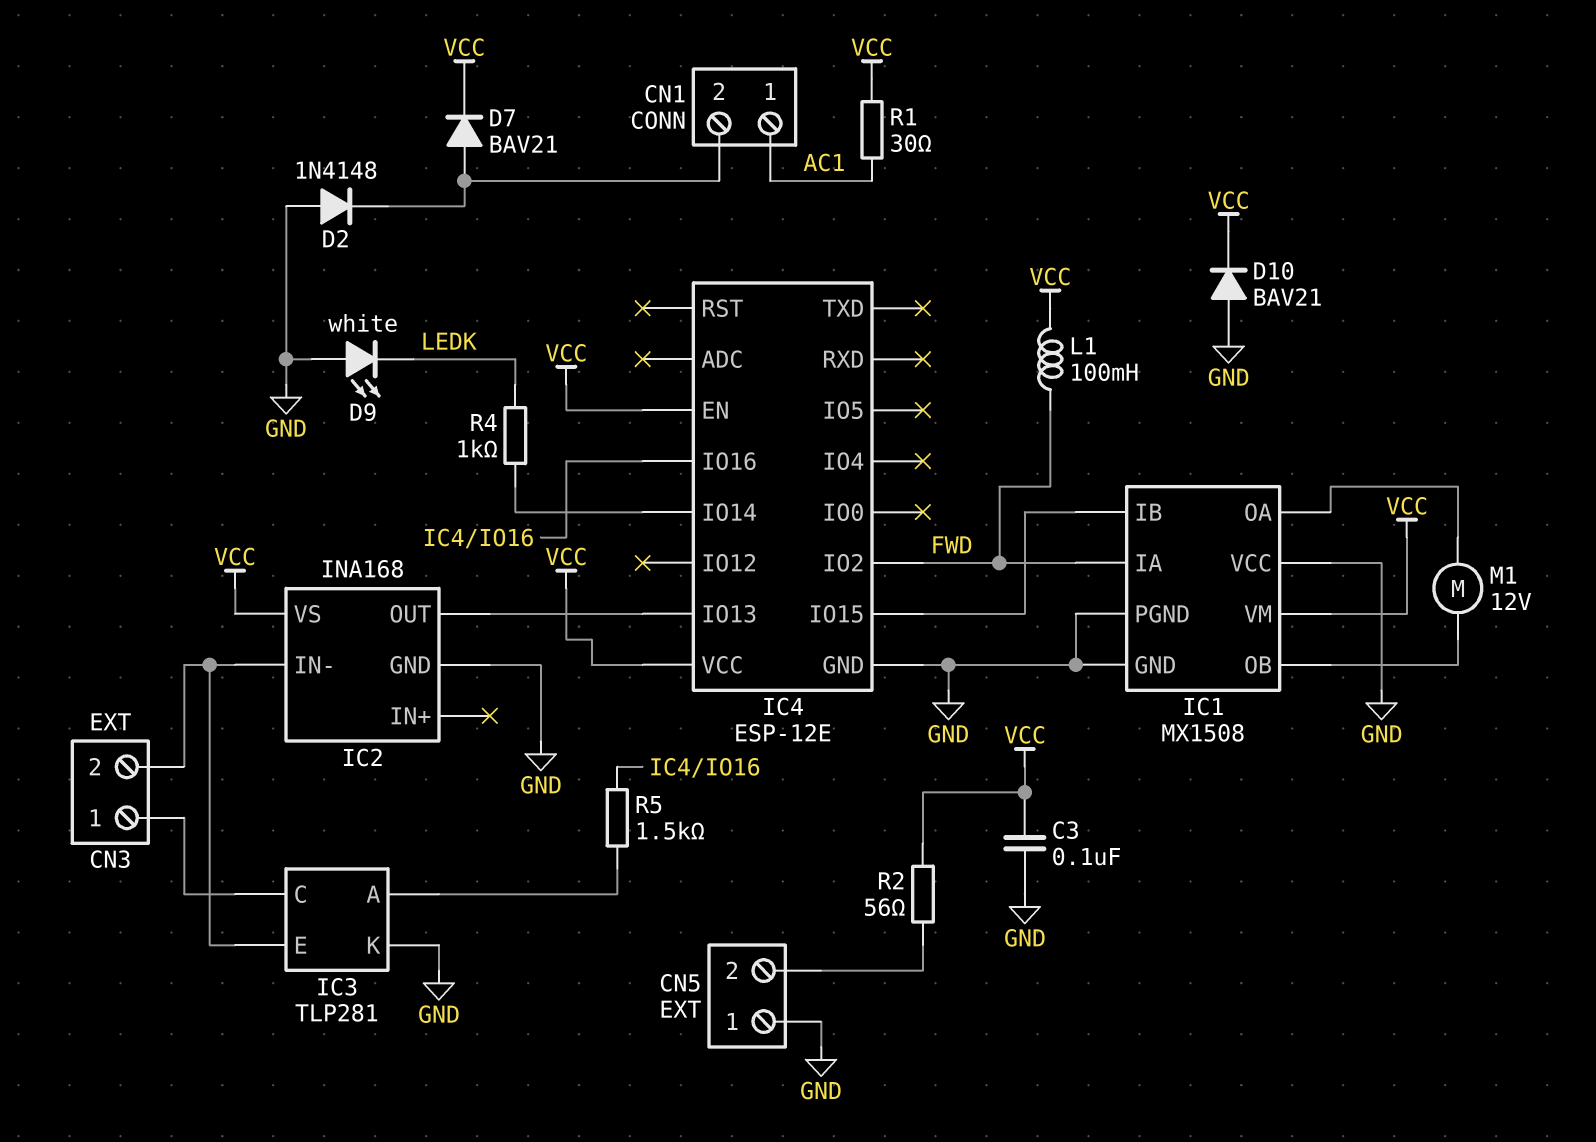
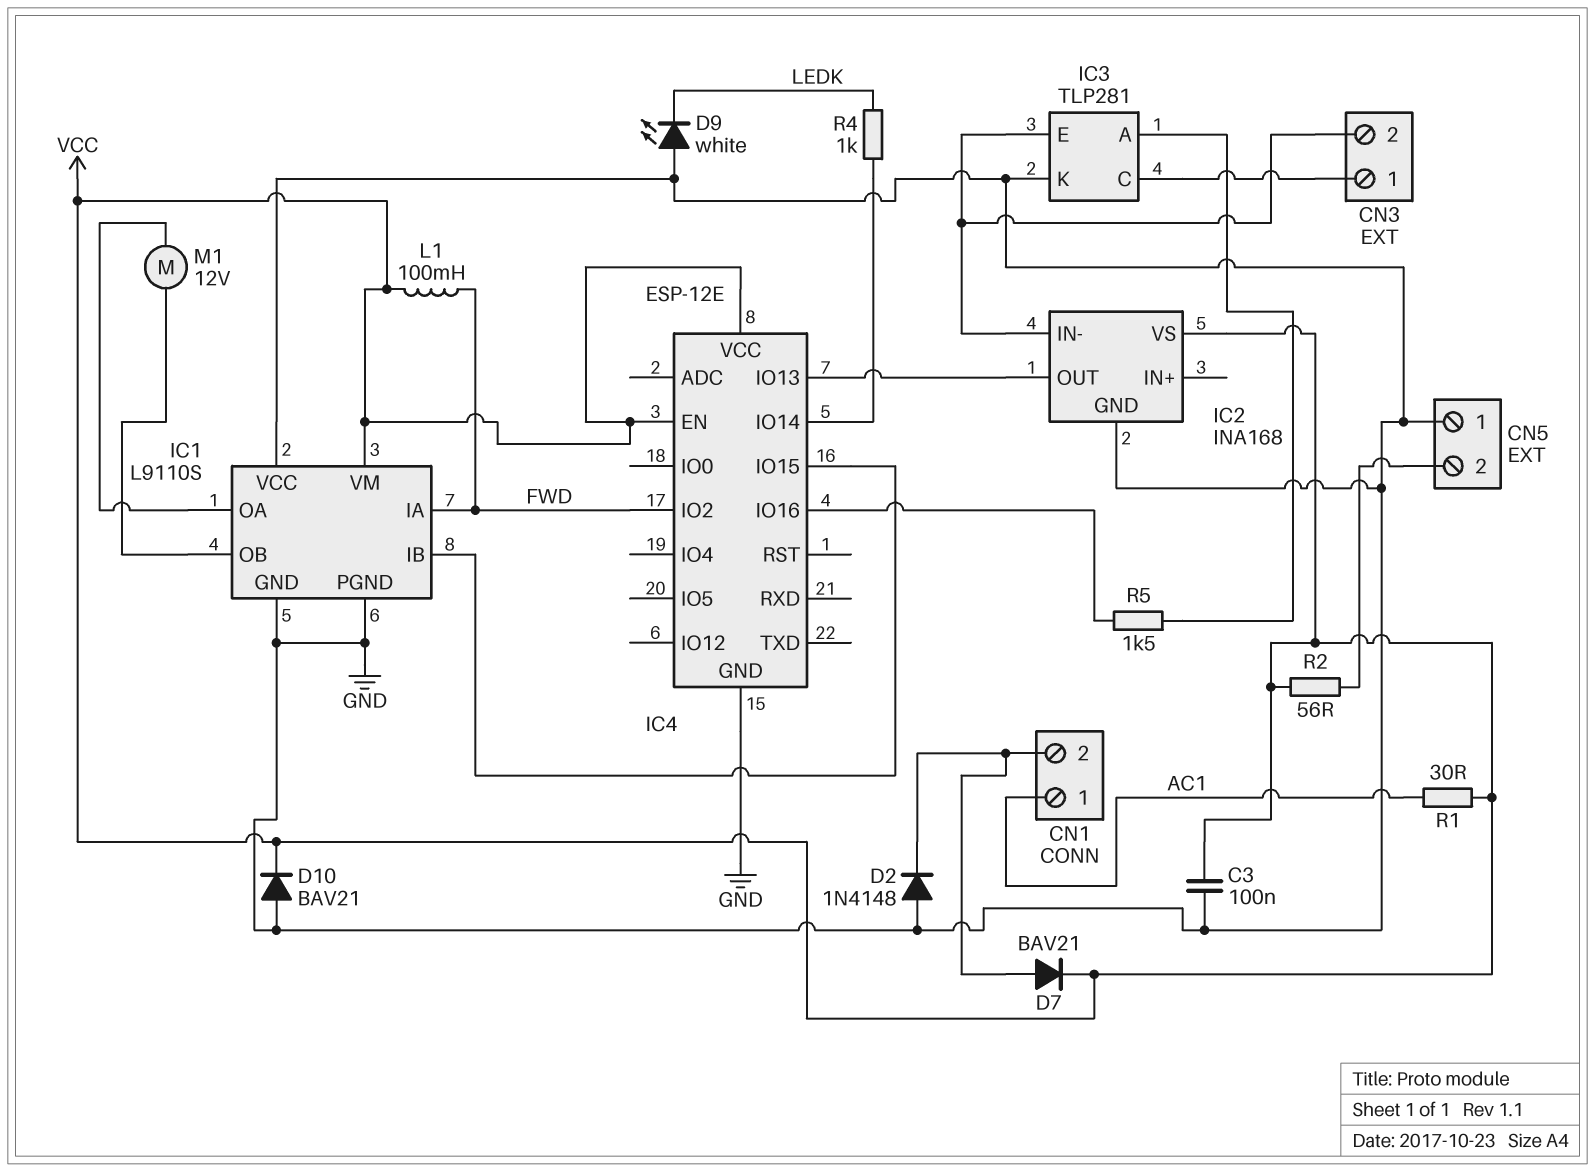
IC1: MX1508 -> L9110S

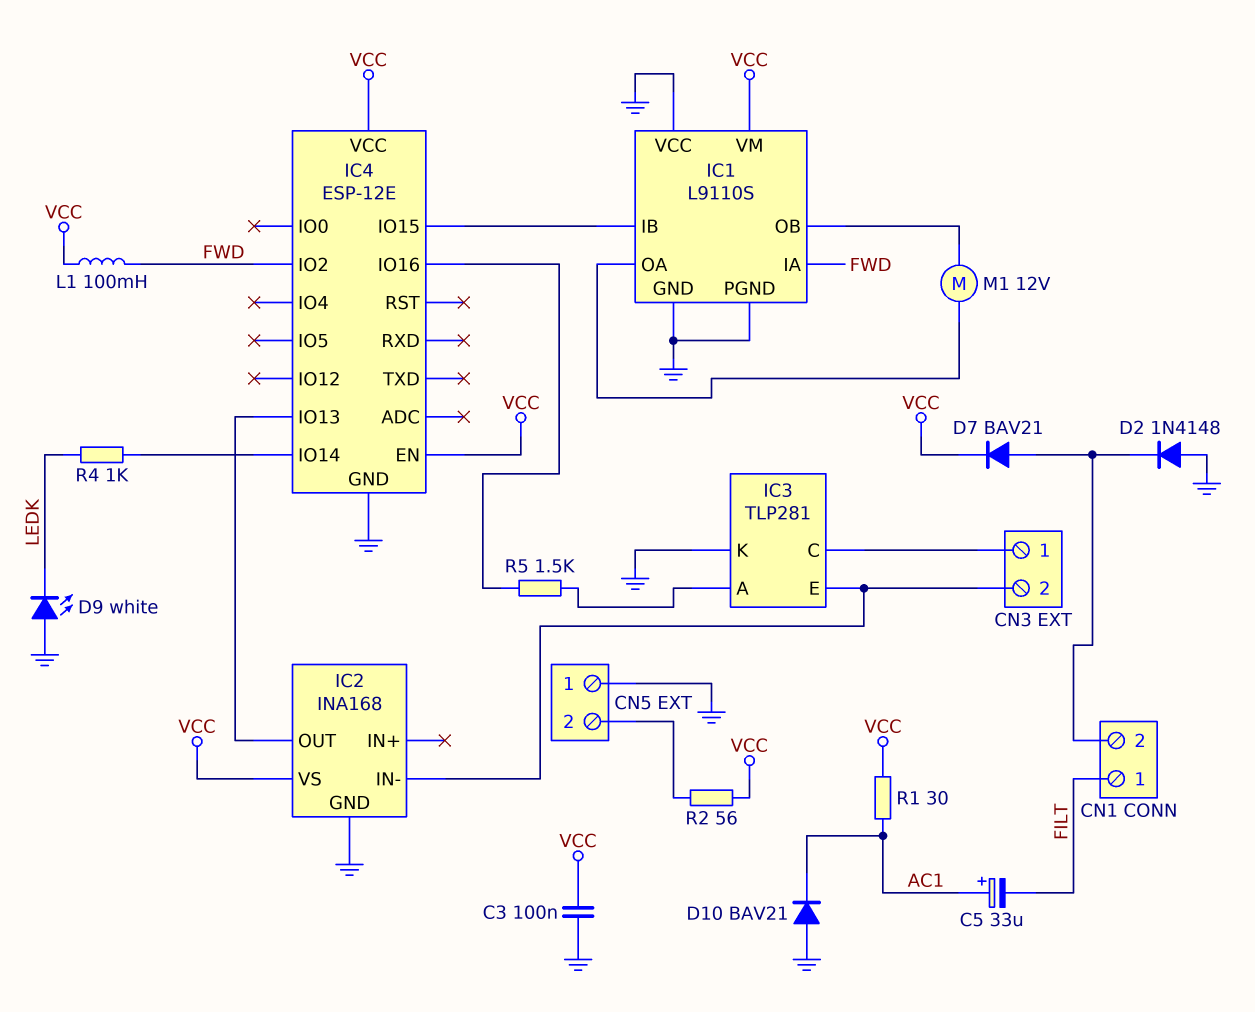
C5: none -> 33uF (plus AC1, minus FILT)
CN1 pin 1: AC1 -> FILT
D10: diode BAV21 (A GND, K VCC) -> diode BAV21 (A GND, K AC1)

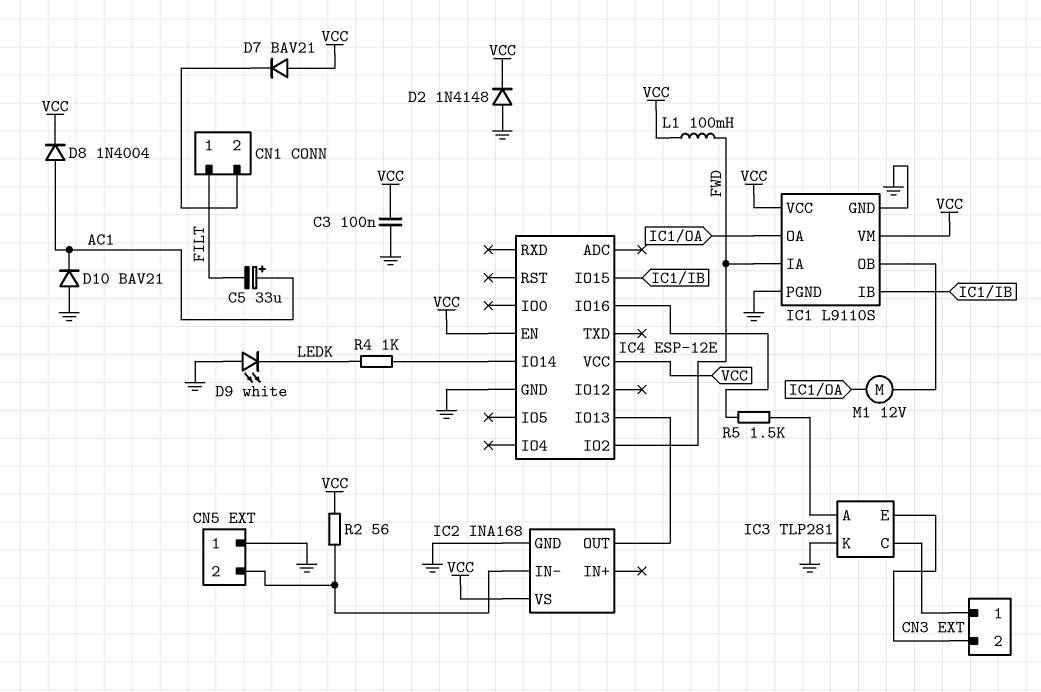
D2: diode 1N4148 (A GND, K CN1/2) -> diode 1N4148 (A GND, K VCC)
D7: diode BAV21 (A CN1/2, K VCC) -> diode BAV21 (A VCC, K CN1/2)
D8: none -> diode 1N4004 (A AC1, K VCC)
IC1 pin VCC: GND -> VCC
IC2 pin IN-: CN3/2 -> CN5/2
R1: 30 (AC1, VCC) -> none

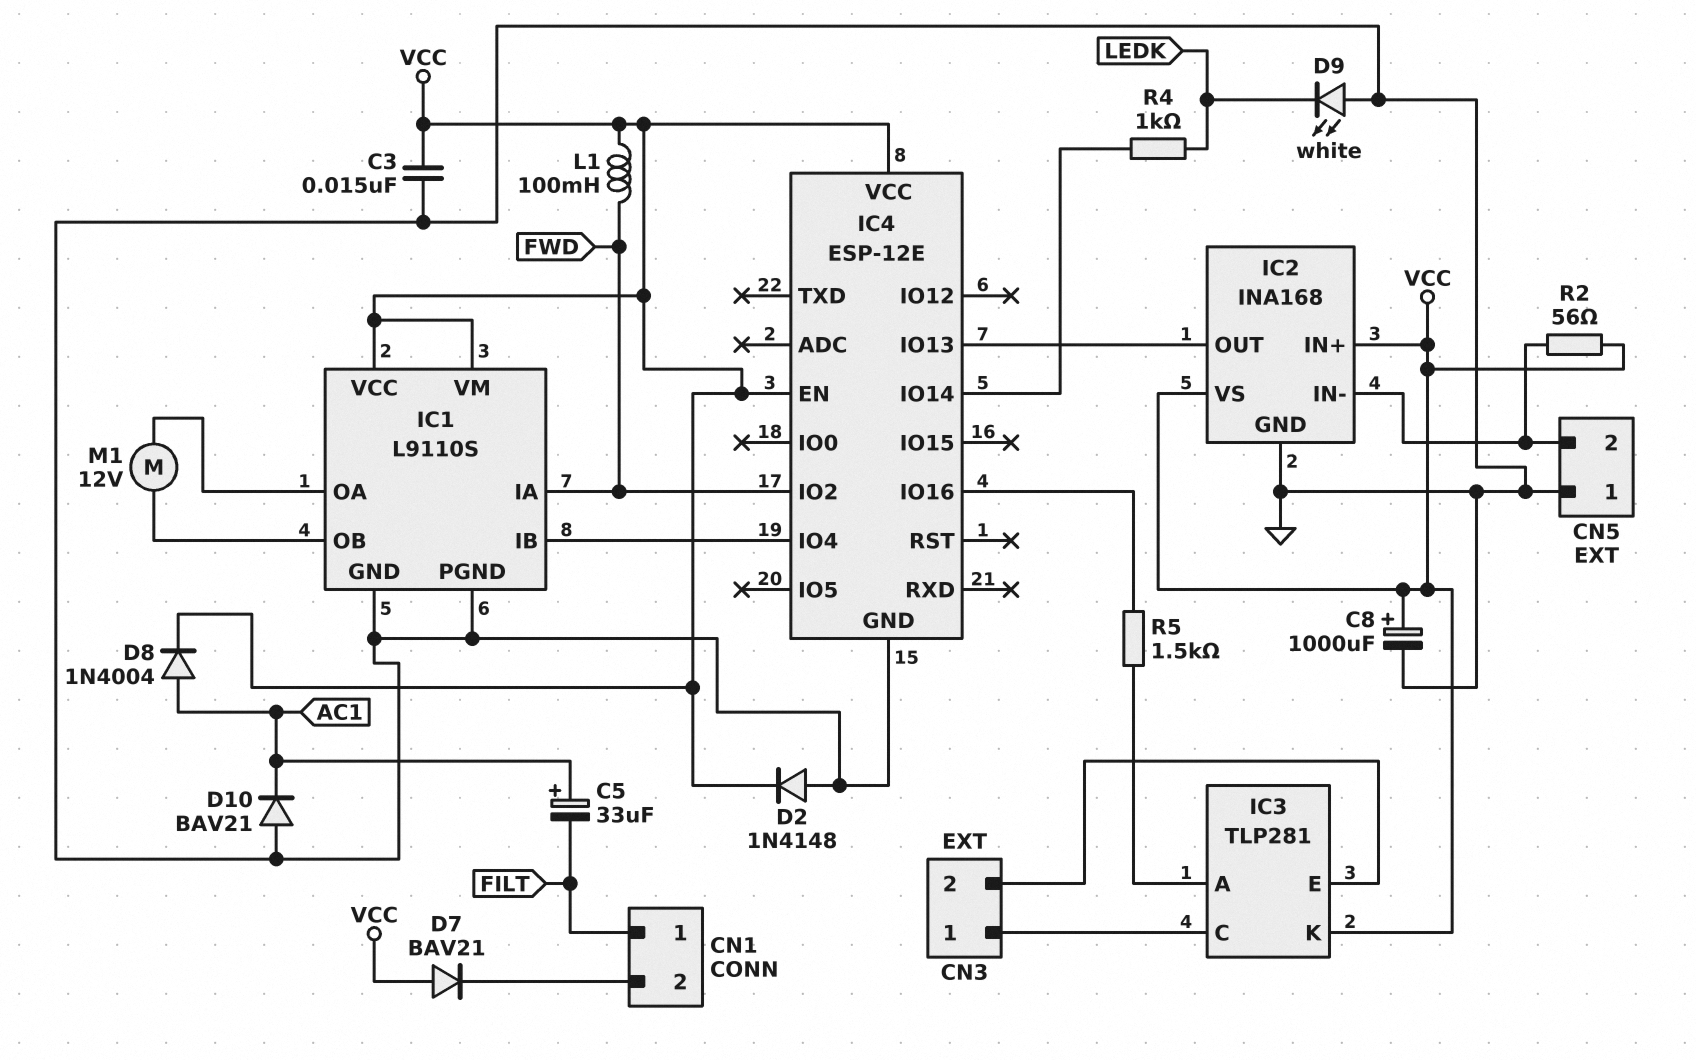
C3: 100nF (GND, VCC) -> 15nF (GND, VCC)
C8: none -> 1000uF (plus VCC, minus GND)
IC2 pin IN+: none -> VCC
IC3 pin K: GND -> VCC
IC4 pin IO4: none -> IC1/IB
IC4 pin IO15: IC1/IB -> none

